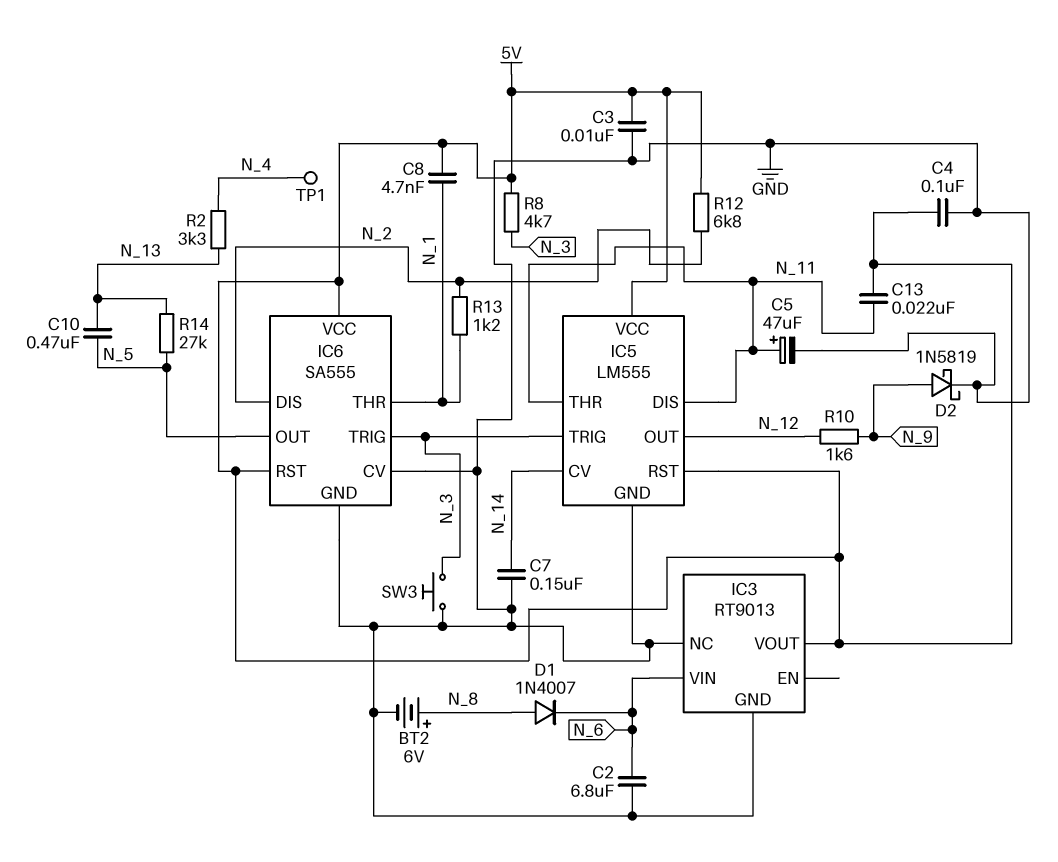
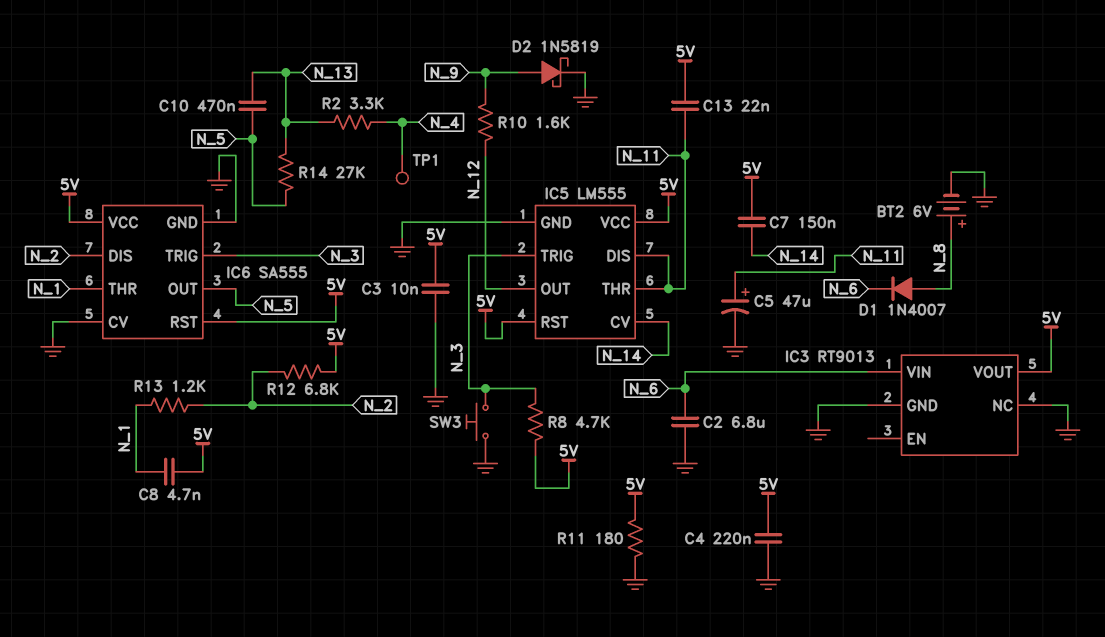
C4: 100nF (5V, GND) -> 220nF (5V, GND)
C7: 150nF (GND, N_14) -> 150nF (5V, N_14)
R11: none -> 180 (5V, GND)

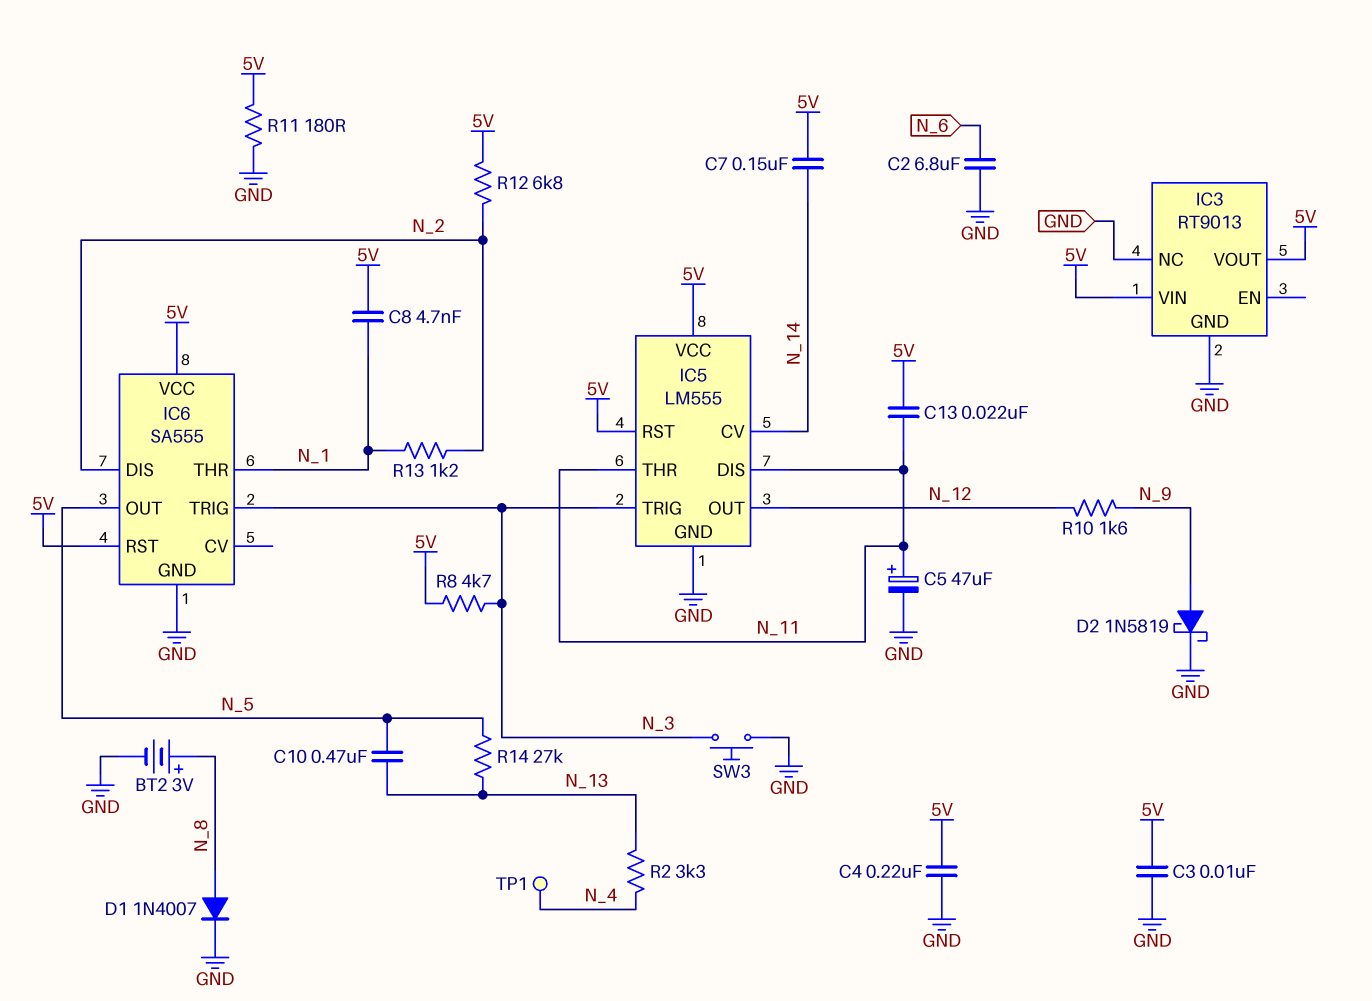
BT2: 6V (plus N_8, minus GND) -> 3V (plus N_8, minus GND)
D1: diode 1N4007 (A N_8, K N_6) -> diode 1N4007 (A N_8, K GND)
IC3 pin VIN: N_6 -> 5V
IC6 pin CV: GND -> none

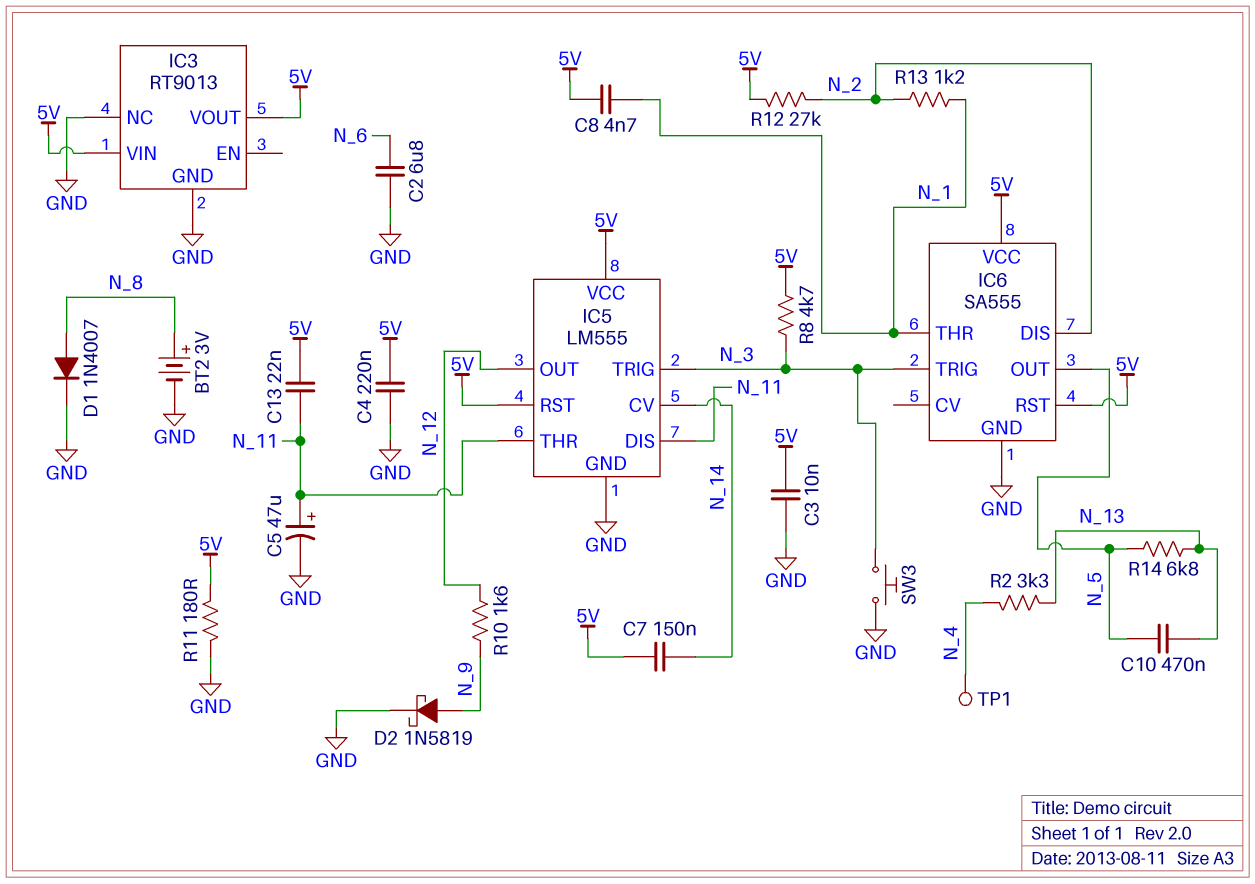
R12: 6.8k (5V, N_2) -> 27k (5V, N_2)
R14: 27k (N_5, N_13) -> 6.8k (N_5, N_13)

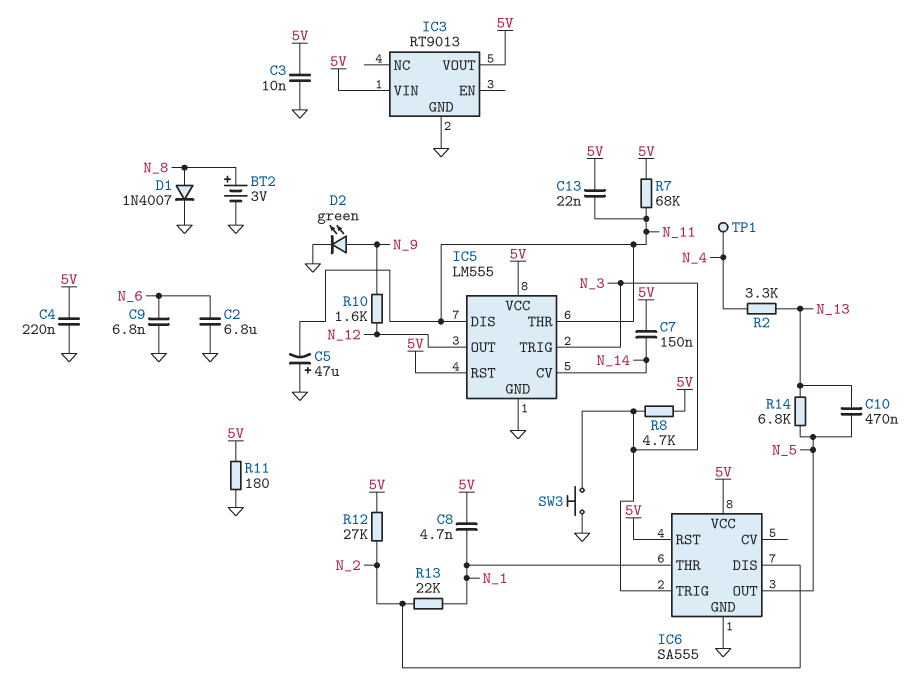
C5: 47uF (plus N_11, minus GND) -> 47uF (plus GND, minus N_11)
C9: none -> 6.8nF (GND, N_6)
D2: schottky 1N5819 (A N_9, K GND) -> LED green (A N_9, K GND)
IC3 pin NC: GND -> none
R7: none -> 68k (5V, N_11)
R13: 1.2k (N_1, N_2) -> 22k (N_1, N_2)

